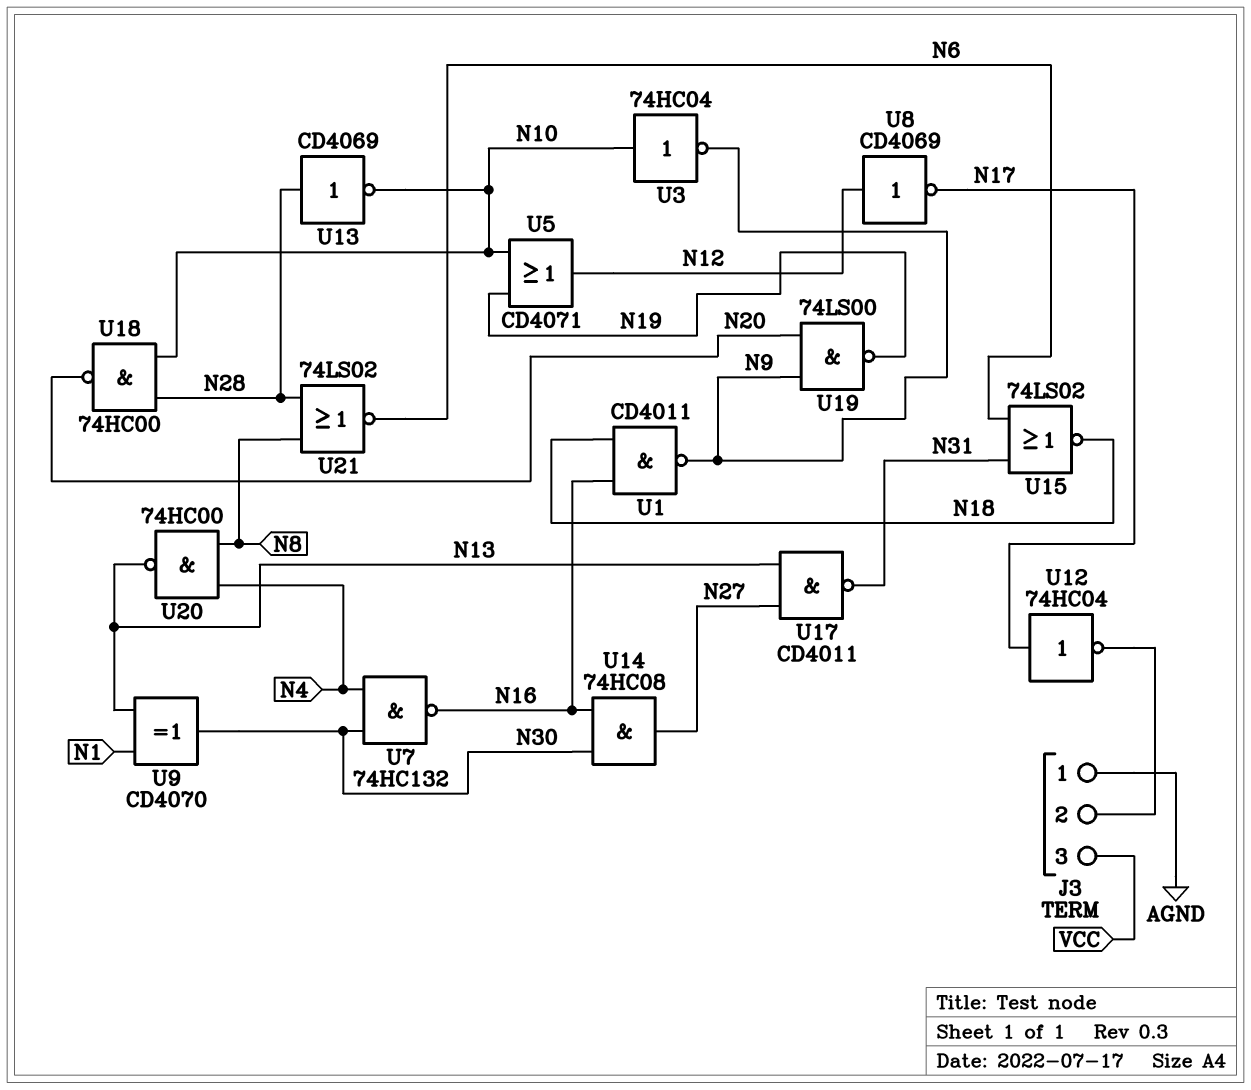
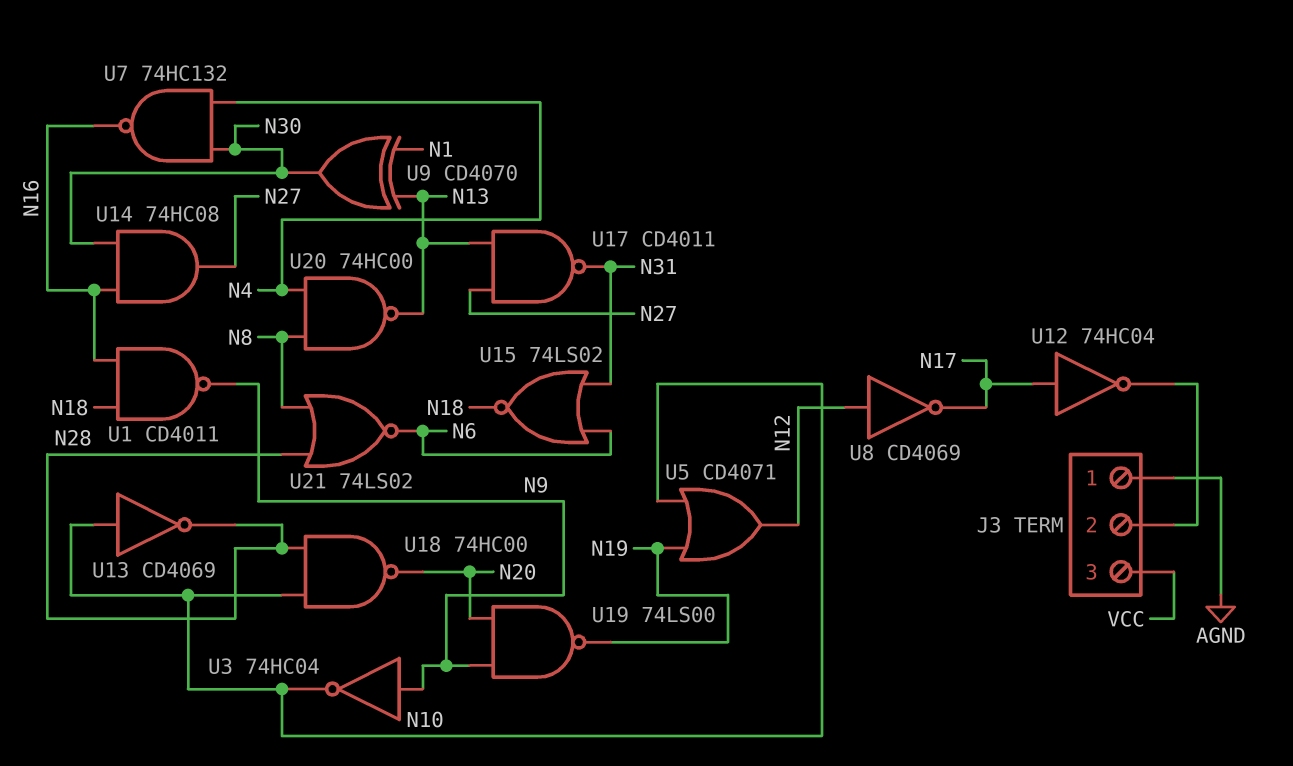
U3: NOT 74HC04 (in N10, out N9) -> NOT 74HC04 (in N9, out N10)
U13: NOT CD4069 (in N28, out N10) -> NOT CD4069 (in N10, out N28)

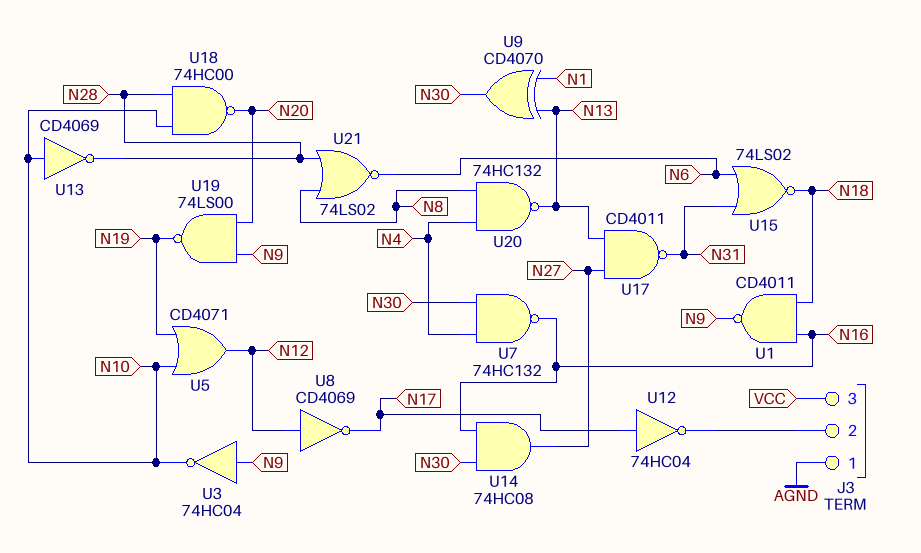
U20: NAND 74HC00 (in N4, in N8, out N13) -> NAND 74HC132 (in N4, in N8, out N13)

